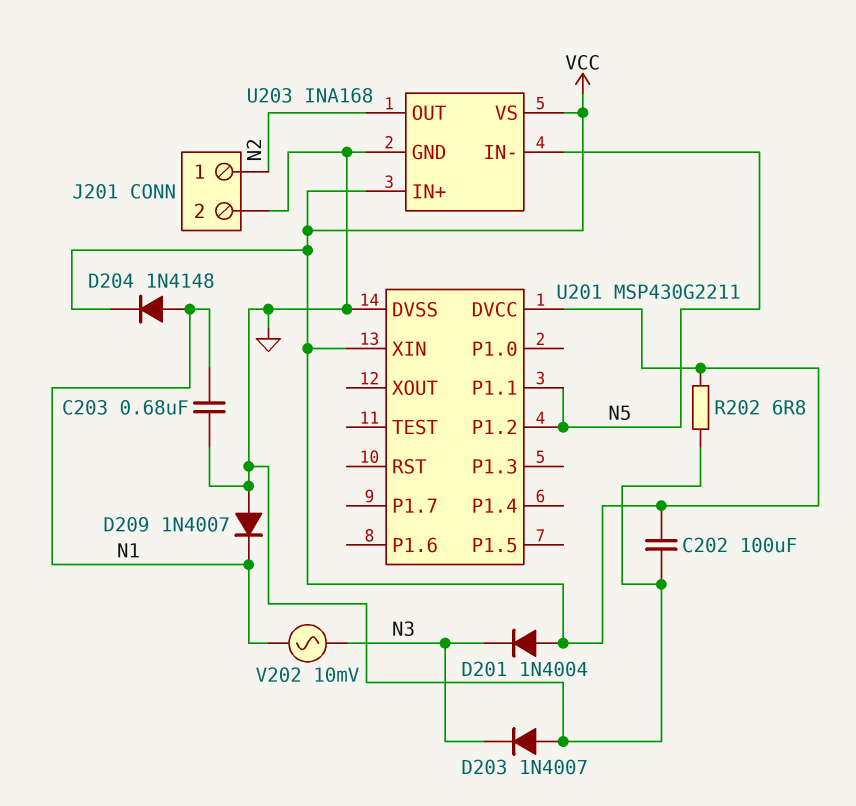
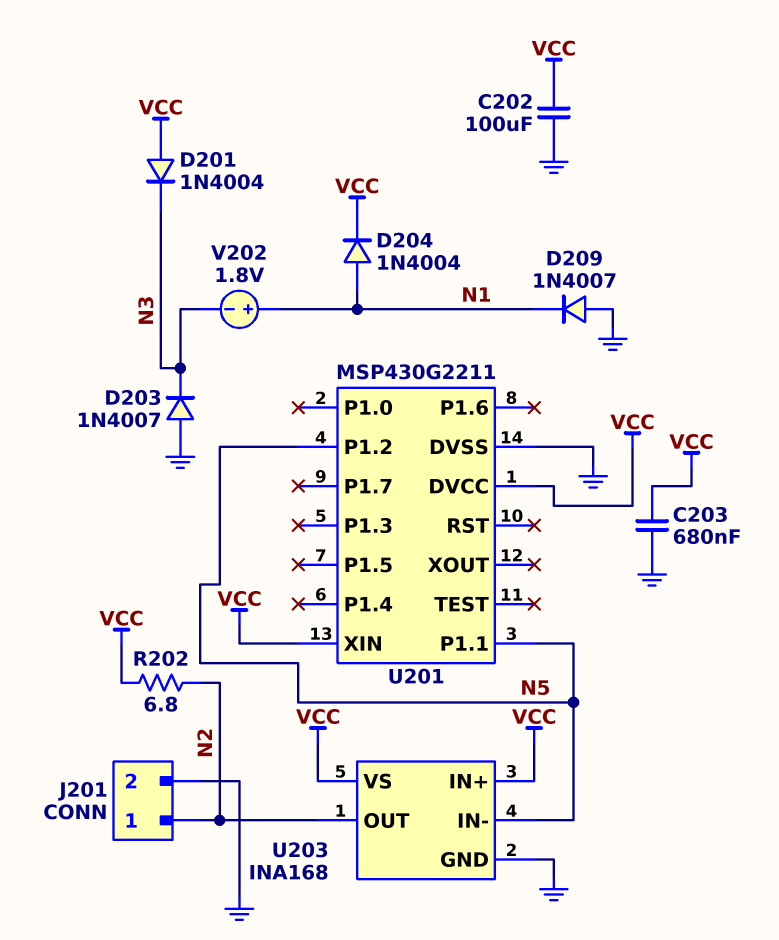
C203: 680nF (GND, N1) -> 680nF (GND, VCC)
D204: diode 1N4148 (A N1, K VCC) -> diode 1N4004 (A N1, K VCC)
R202: 6.8 (GND, VCC) -> 6.8 (N2, VCC)
V202: AC 10mV (N1, N3) -> 1.8V (plus N1, minus N3)

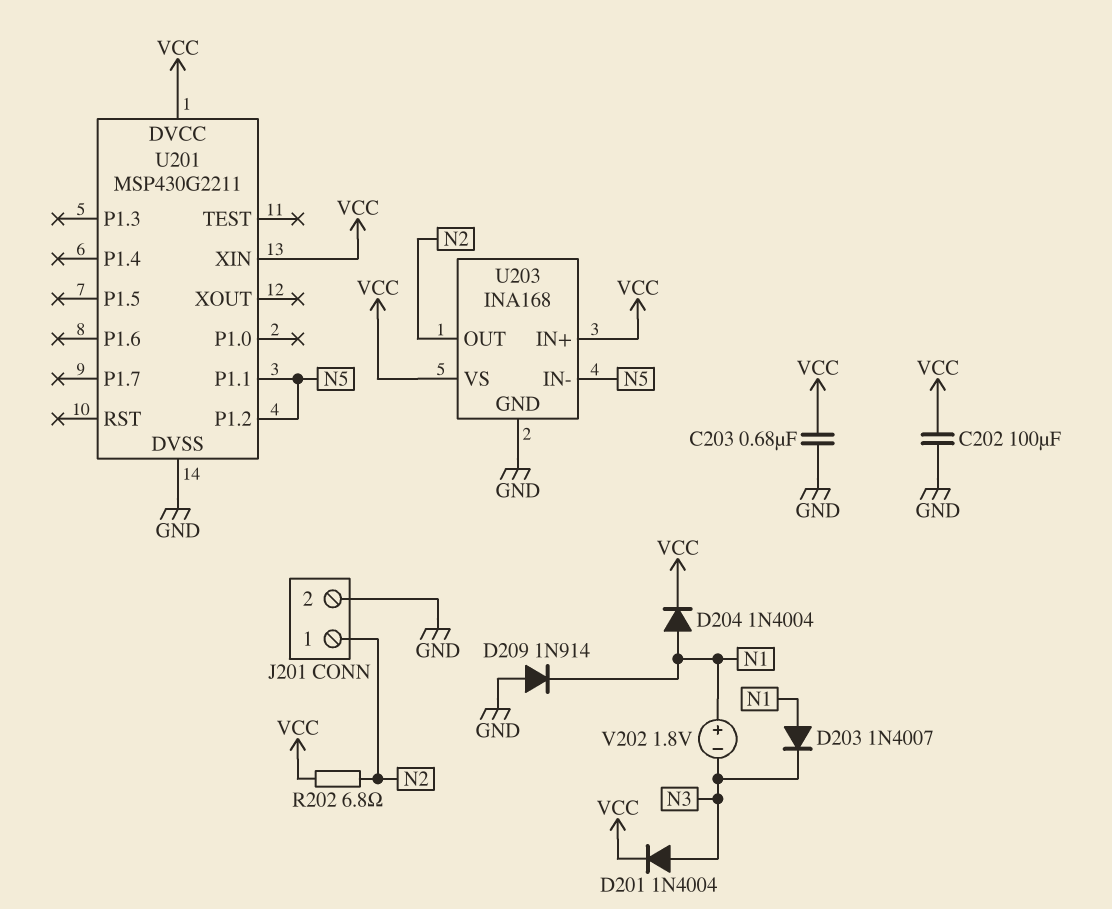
D201: diode 1N4004 (A VCC, K N3) -> diode 1N4004 (A N3, K VCC)
D203: diode 1N4007 (A GND, K N3) -> diode 1N4007 (A N1, K N3)
D209: diode 1N4007 (A GND, K N1) -> diode 1N914 (A GND, K N1)

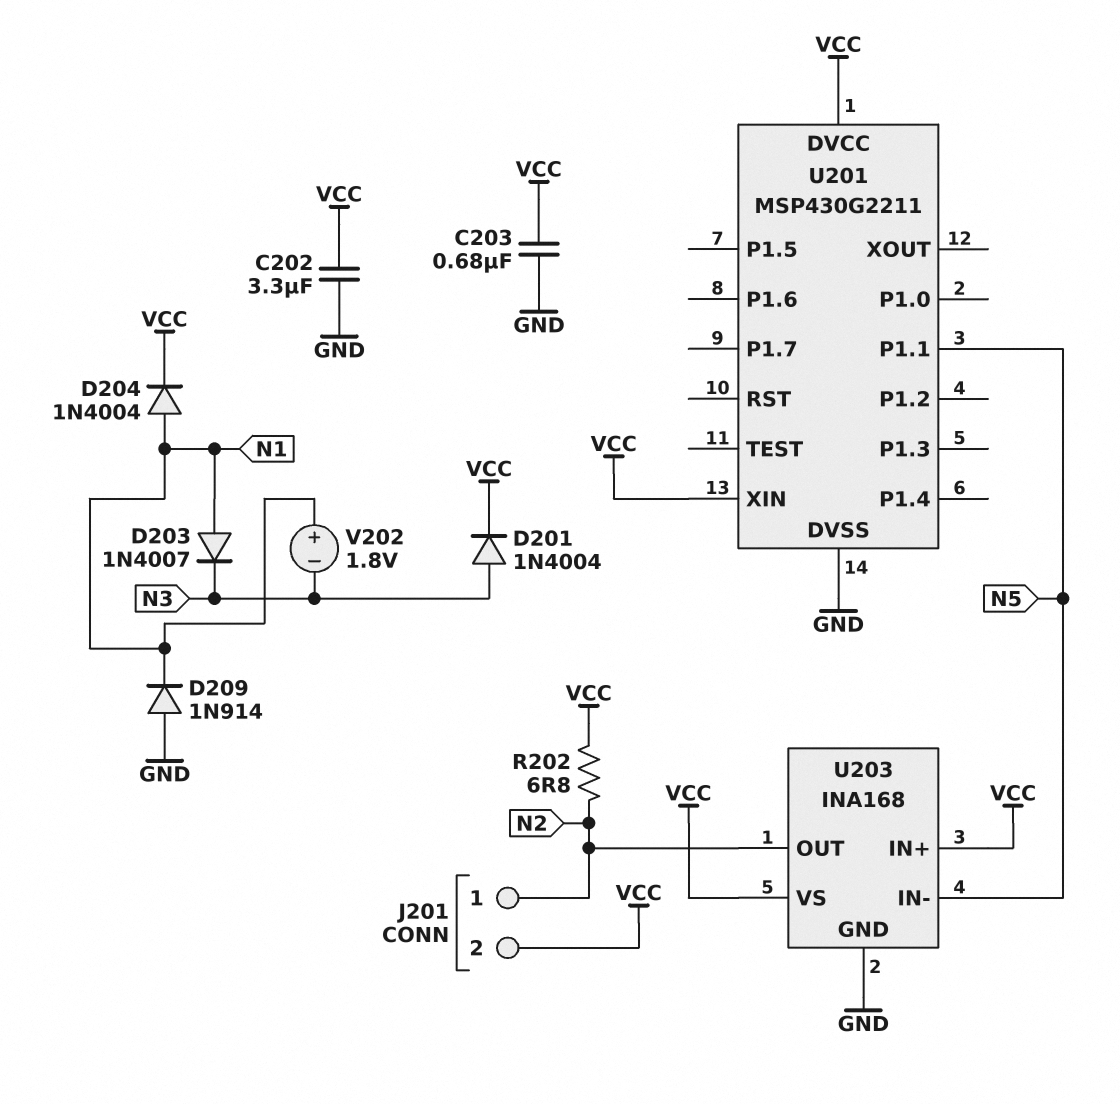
C202: 100uF (GND, VCC) -> 3.3uF (GND, VCC)
J201 pin 2: GND -> VCC
U201 pin P1.2: N5 -> none

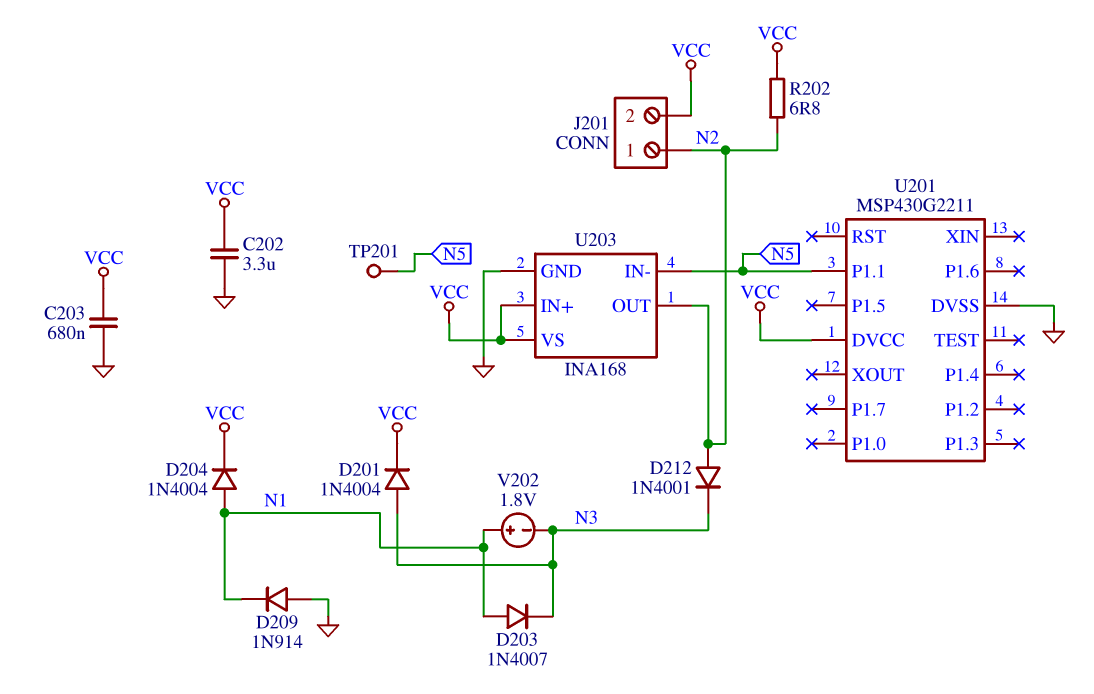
D212: none -> diode 1N4001 (A N2, K N3)
TP201: none -> test point (N5)
U201 pin XIN: VCC -> none

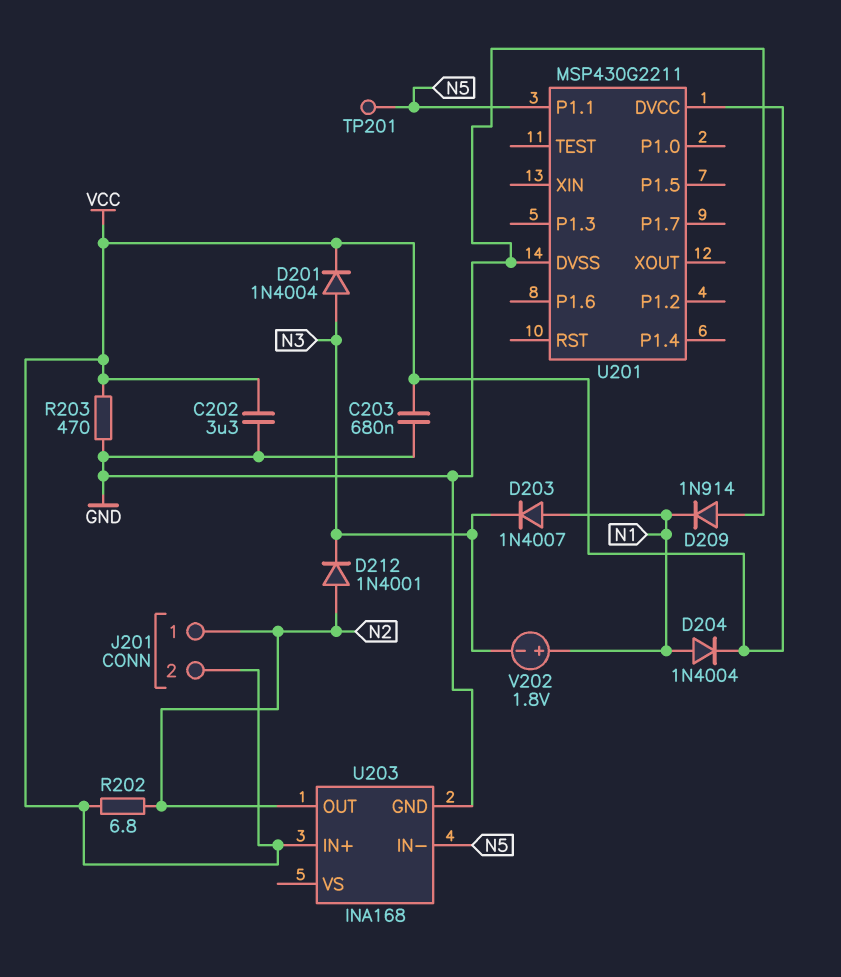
R203: none -> 470 (GND, VCC)
U203 pin VS: VCC -> none

